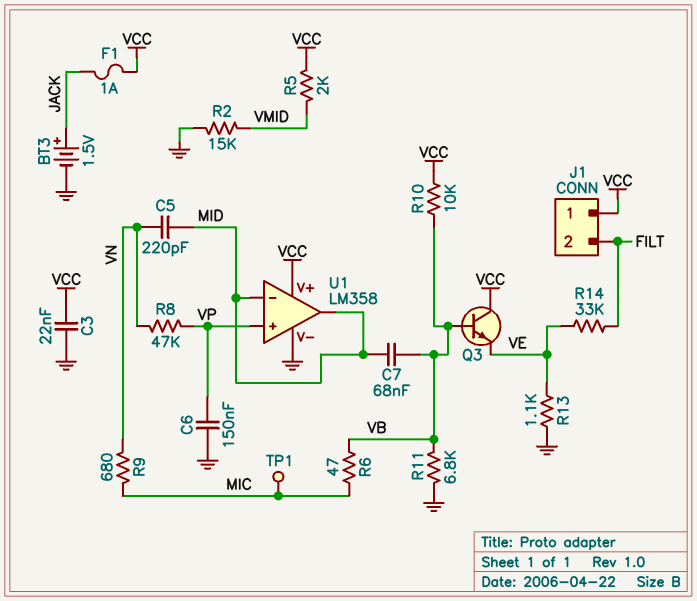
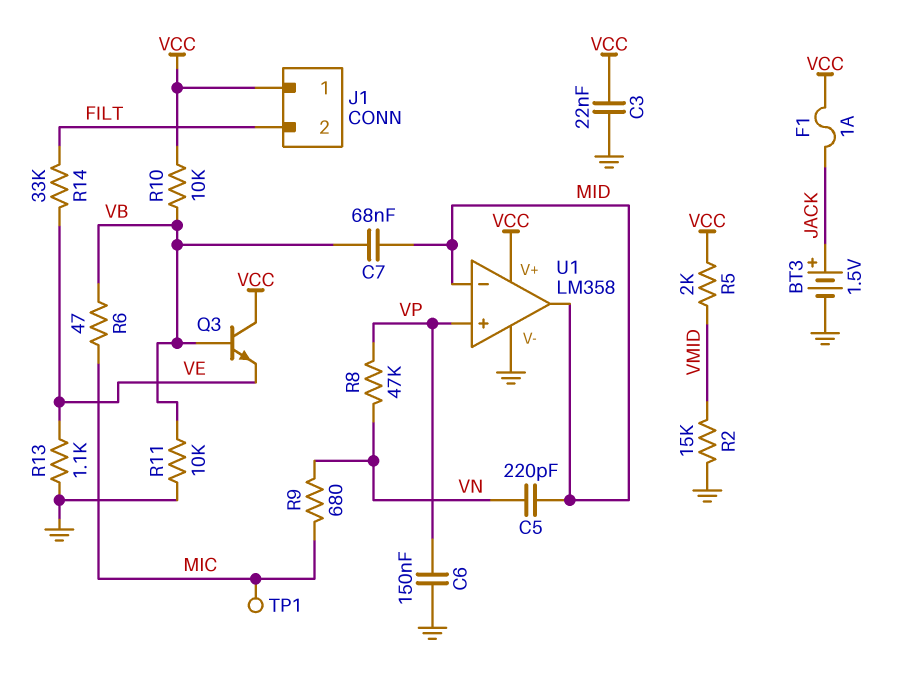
R11: 6.8k (GND, VB) -> 10k (GND, VB)

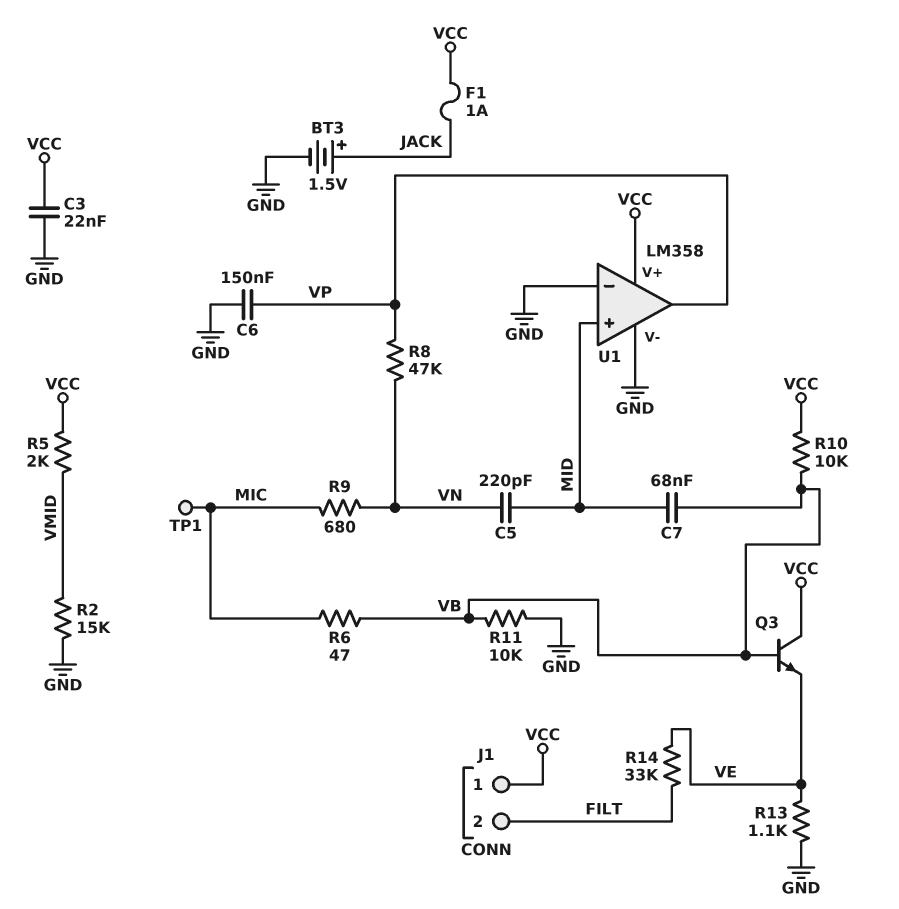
U1 pin in+: VP -> MID
U1 pin in-: MID -> GND
U1 pin out: MID -> VP

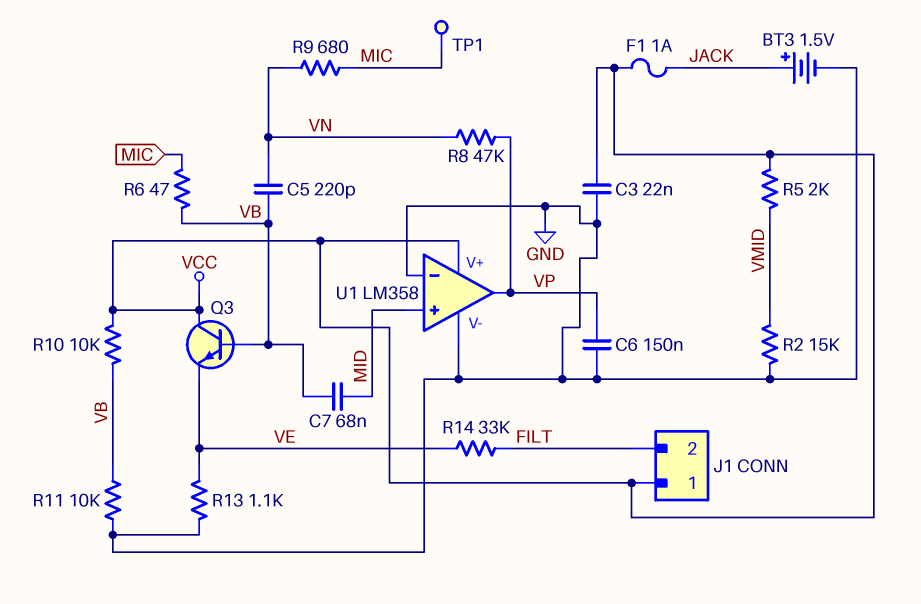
C5: 220pF (MID, VN) -> 220pF (VB, VN)

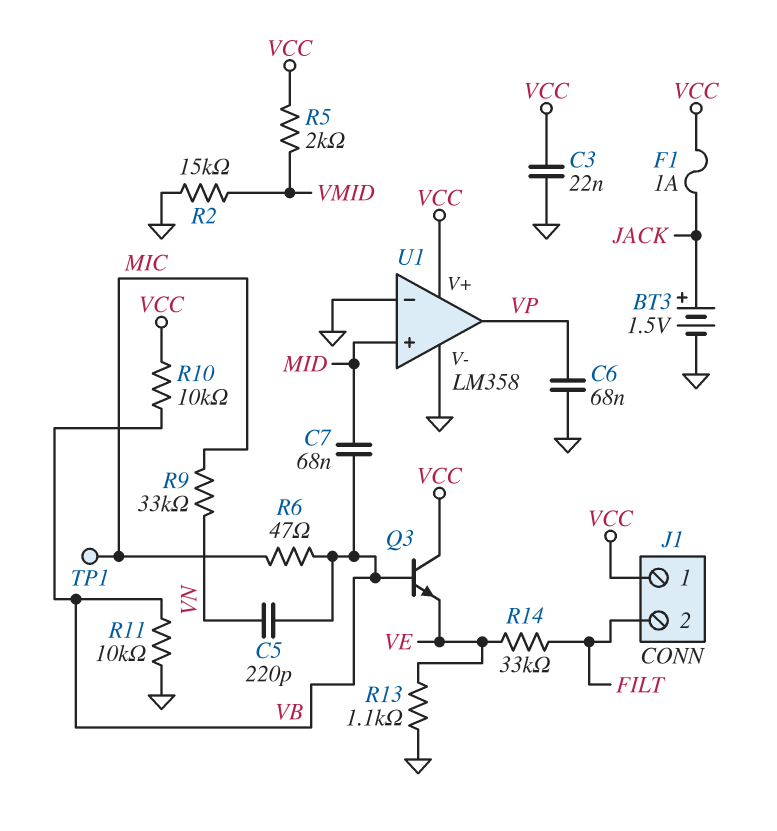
C6: 150nF (GND, VP) -> 68nF (GND, VP)
R8: 47k (VN, VP) -> none
R9: 680 (MIC, VN) -> 33k (MIC, VN)

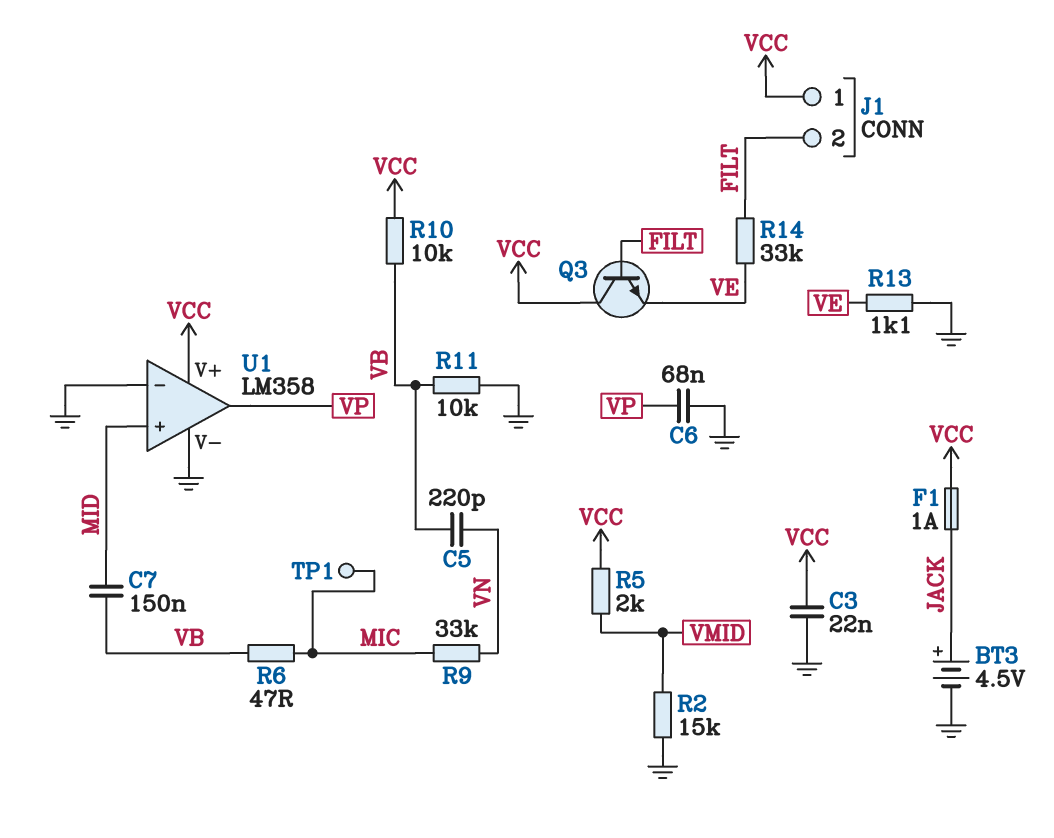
BT3: 1.5V (plus JACK, minus GND) -> 4.5V (plus JACK, minus GND)
C7: 68nF (MID, VB) -> 150nF (MID, VB)
Q3: NPN (B VB, C VCC, E VE) -> NPN (B FILT, C VCC, E VE)

